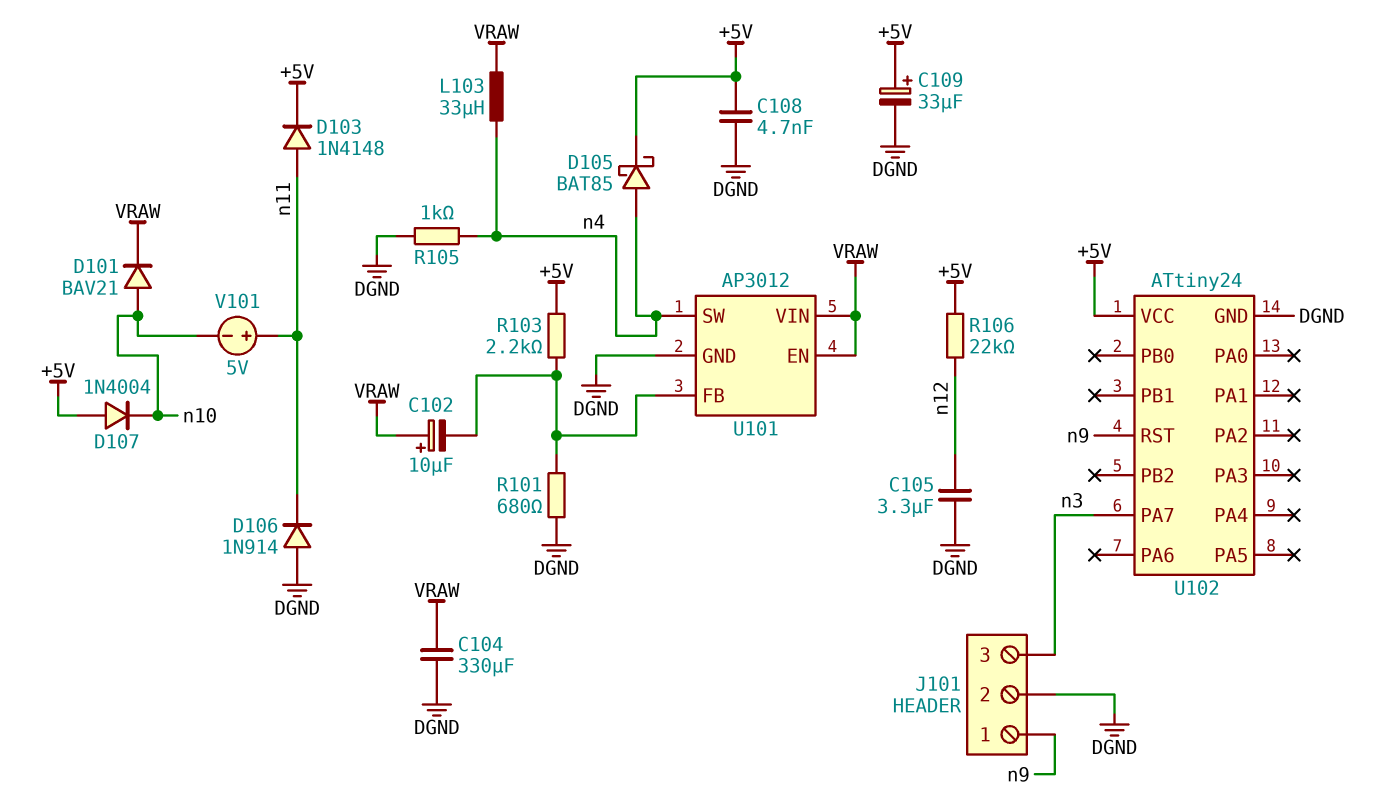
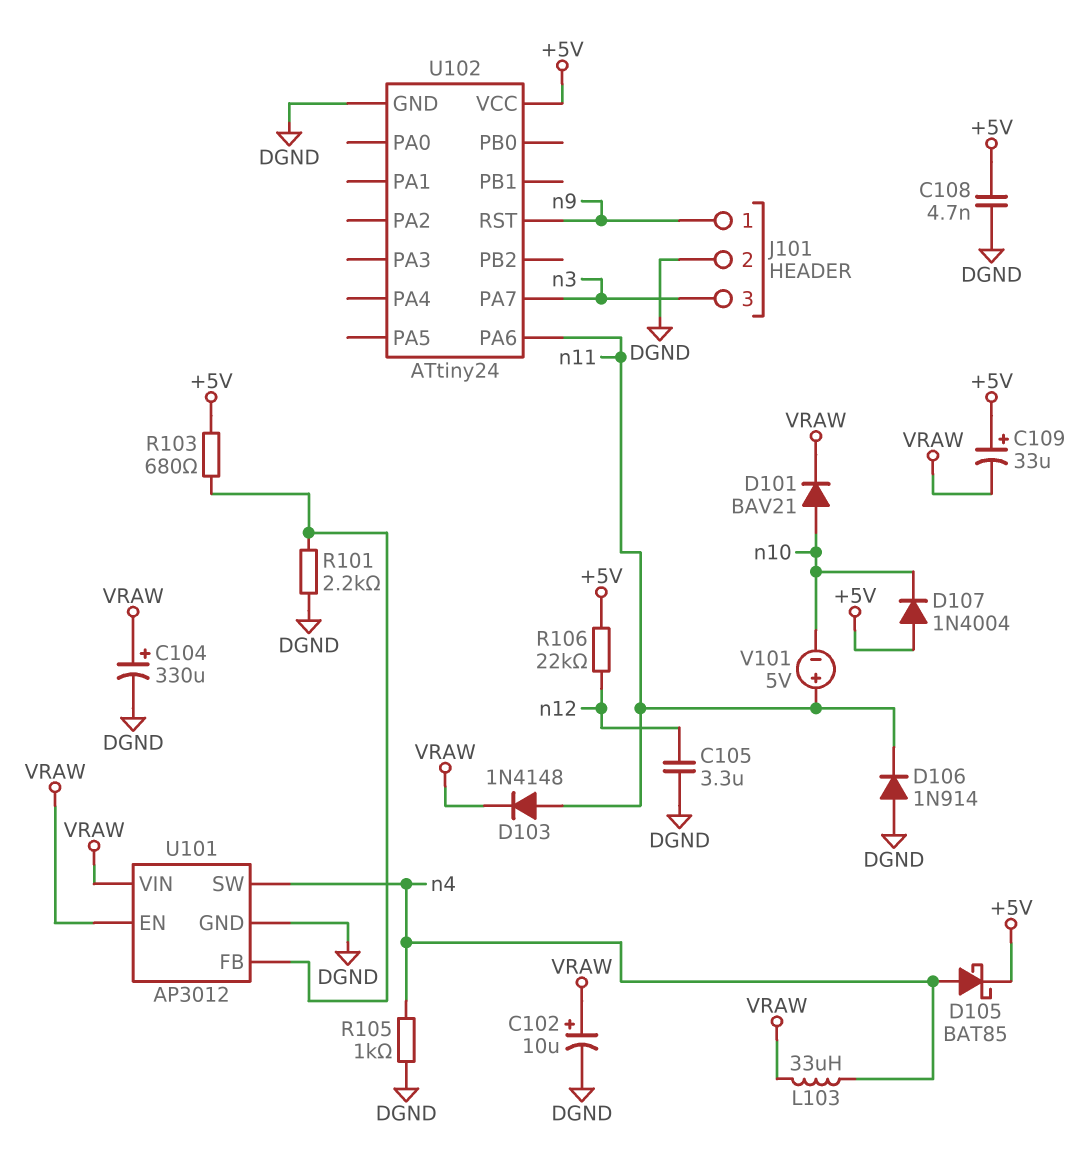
C102: 10uF (plus VRAW, minus U101/FB) -> 10uF (plus VRAW, minus DGND)
C104: 330uF (DGND, VRAW) -> 330uF (plus VRAW, minus DGND)
C109: 33uF (plus +5V, minus DGND) -> 33uF (plus +5V, minus VRAW)
D103: diode 1N4148 (A n11, K +5V) -> diode 1N4148 (A n11, K VRAW)
R101: 680 (DGND, U101/FB) -> 2.2k (DGND, U101/FB)
R103: 2.2k (+5V, U101/FB) -> 680 (+5V, U101/FB)
U102 pin PA6: none -> n11

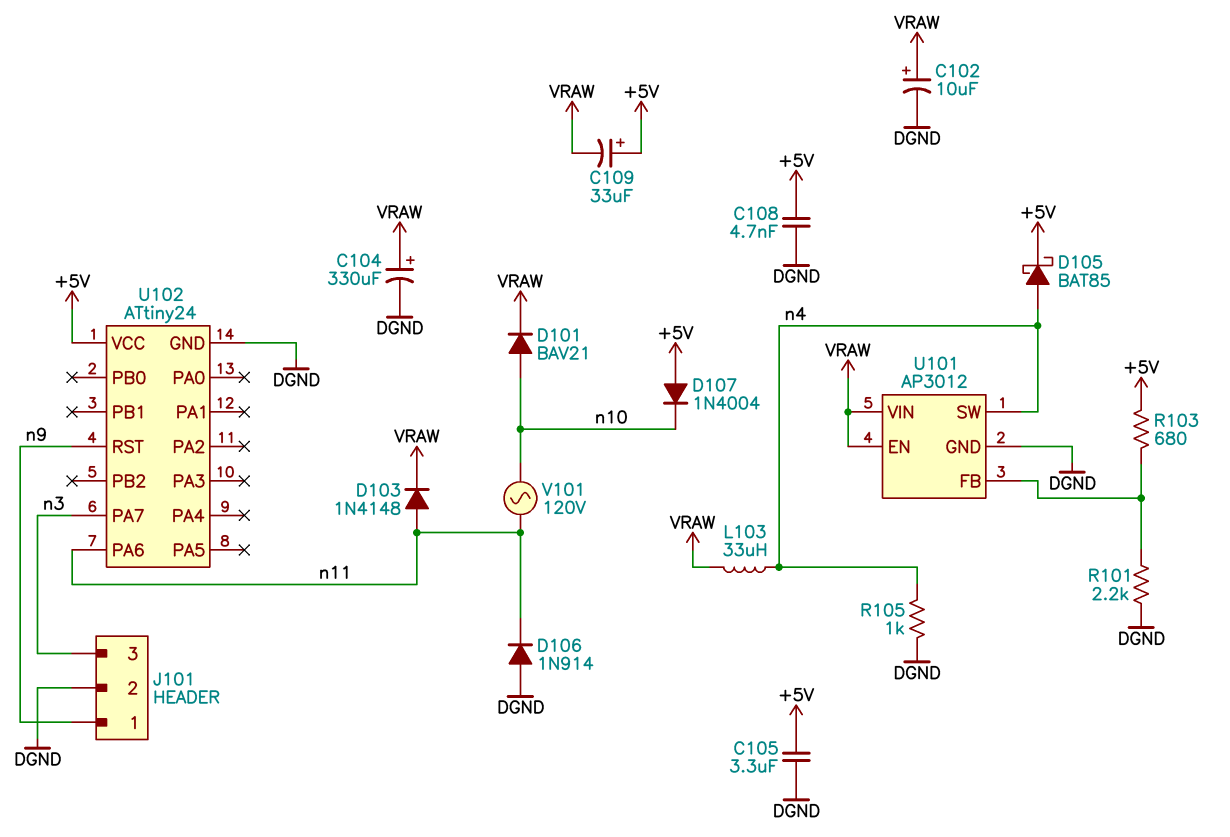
C105: 3.3uF (DGND, n12) -> 3.3uF (+5V, DGND)
R106: 22k (+5V, n12) -> none
V101: 5V (plus n11, minus n10) -> AC 120V (n10, n11)

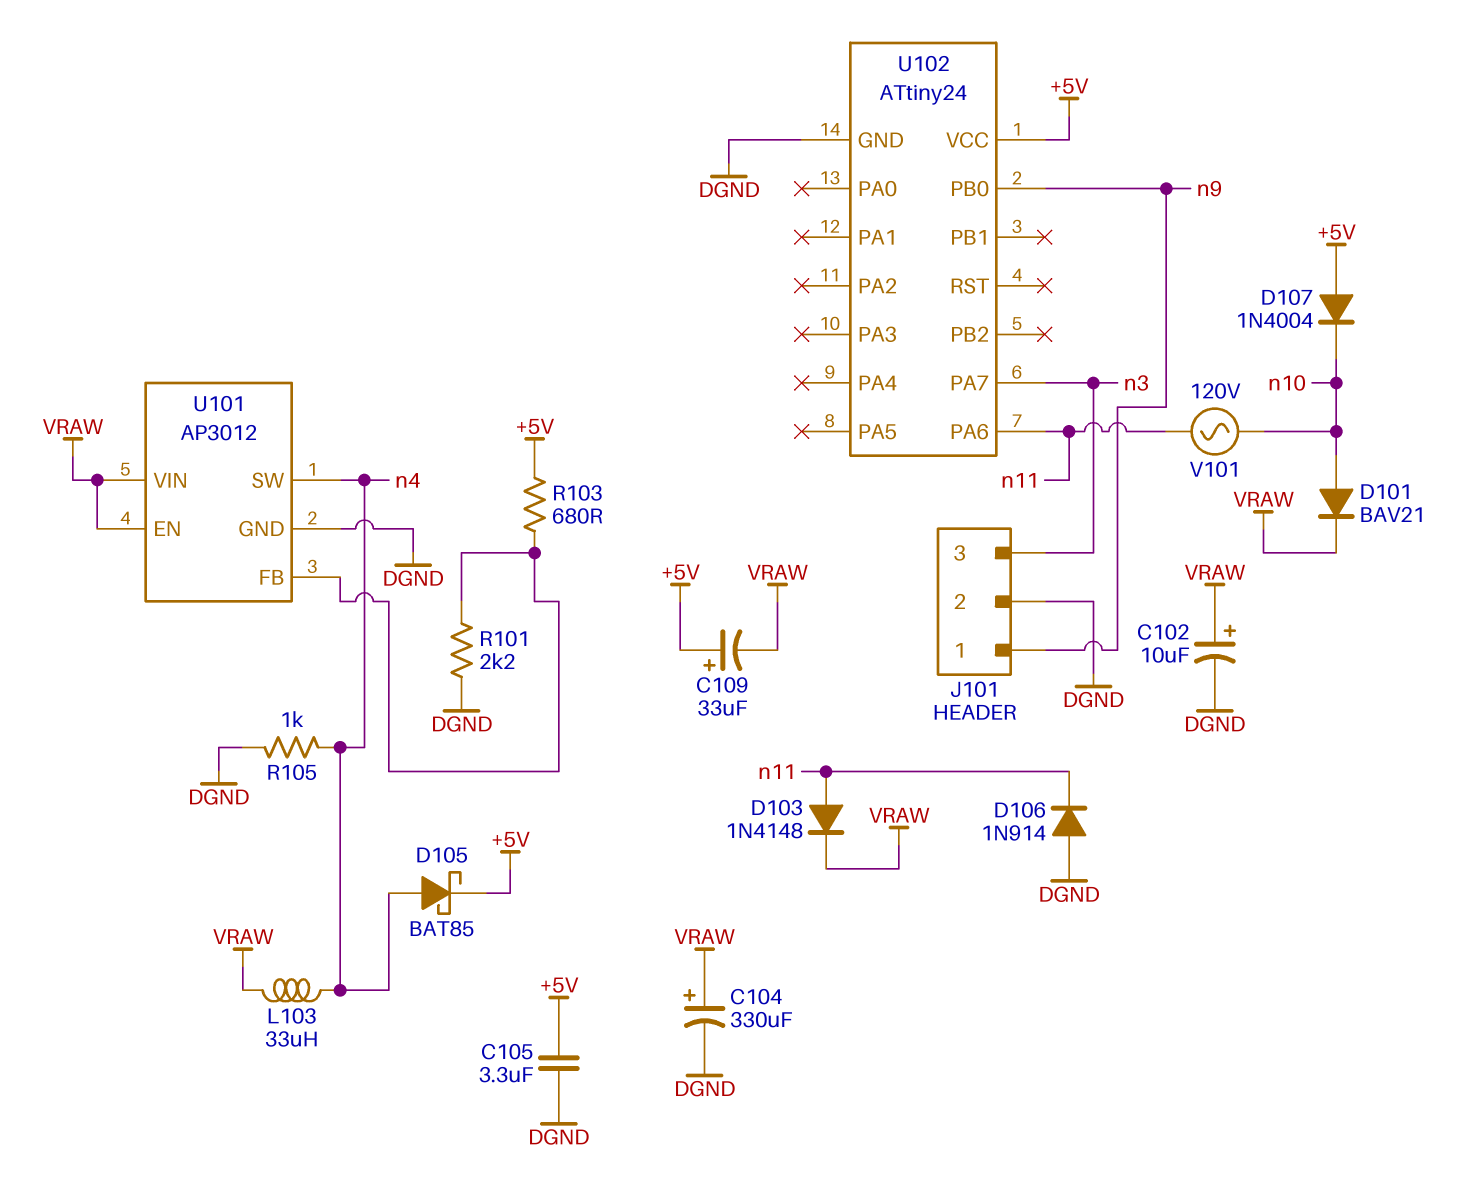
C108: 4.7nF (+5V, DGND) -> none
U102 pin PB0: none -> n9
U102 pin RST: n9 -> none

